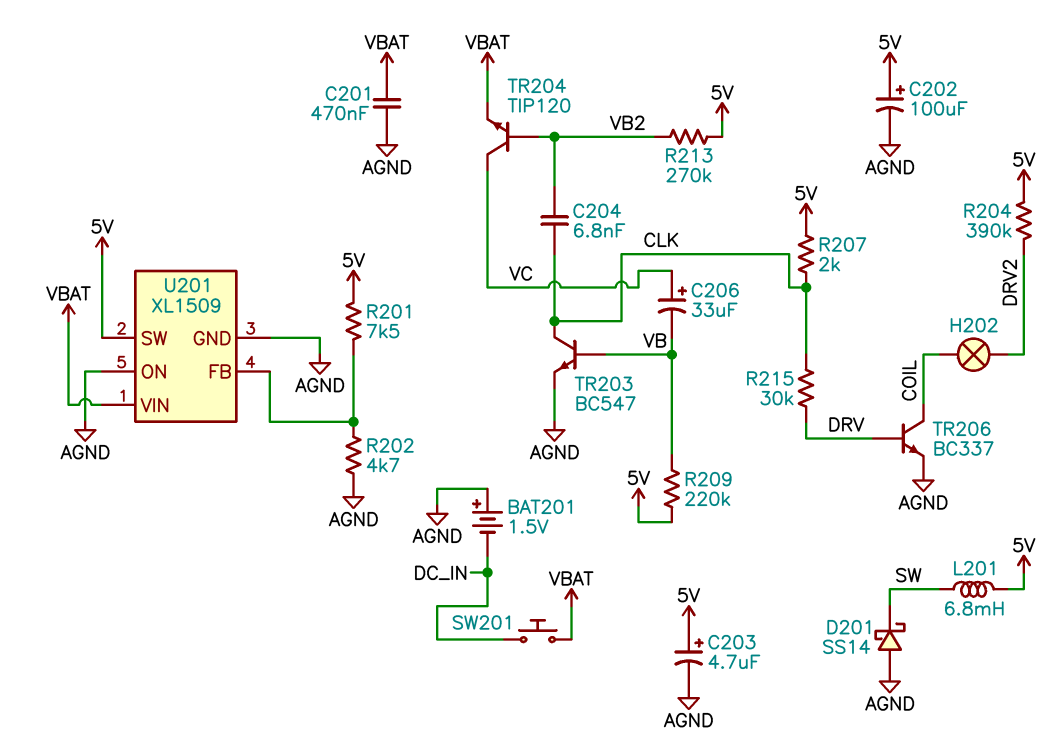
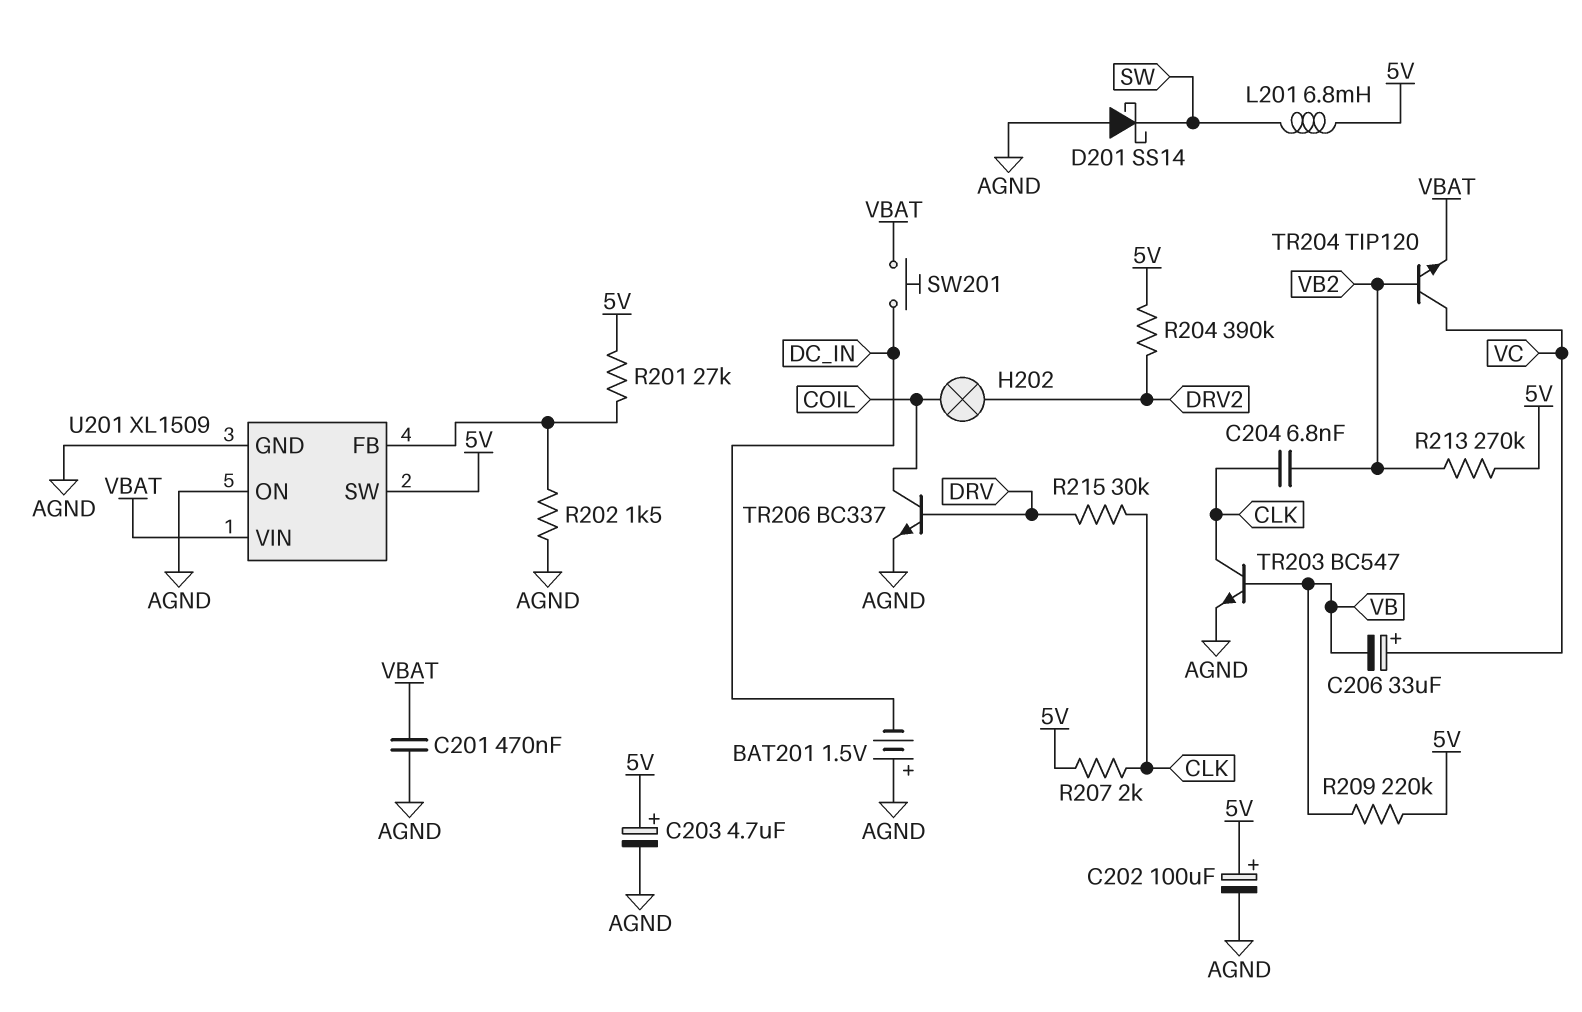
R201: 7.5k (5V, U201/FB) -> 27k (5V, U201/FB)
R202: 4.7k (AGND, U201/FB) -> 1.5k (AGND, U201/FB)

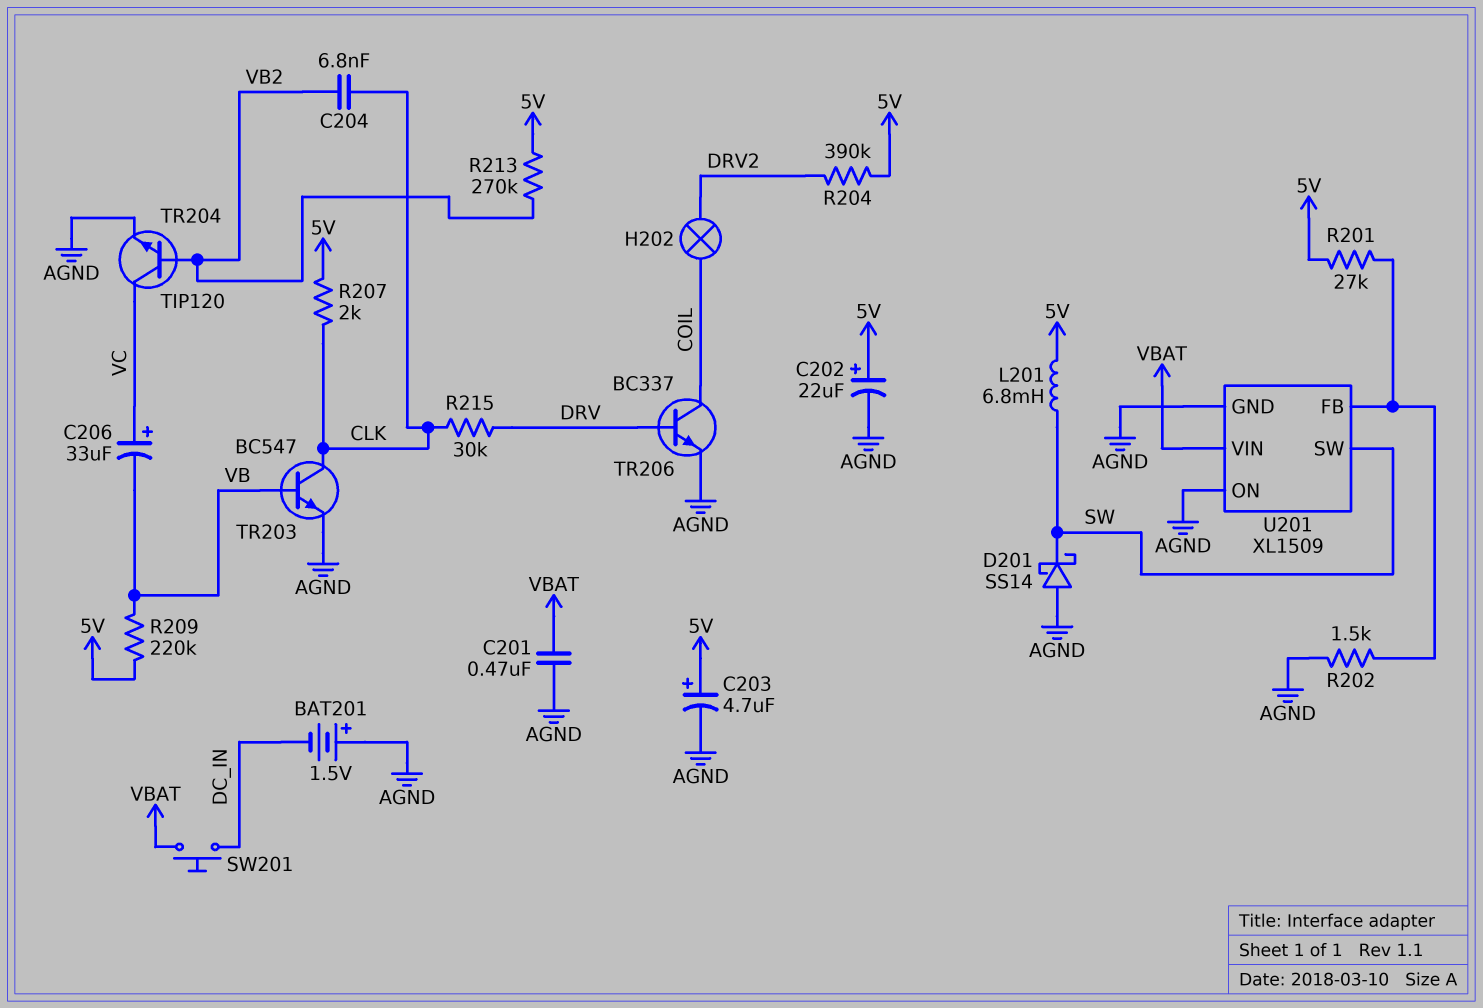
C202: 100uF (plus 5V, minus AGND) -> 22uF (plus 5V, minus AGND)
TR204: NPN TIP120 (B VB2, C VC, E VBAT) -> NPN TIP120 (B VB2, C VC, E AGND)
U201 pin SW: 5V -> SW

